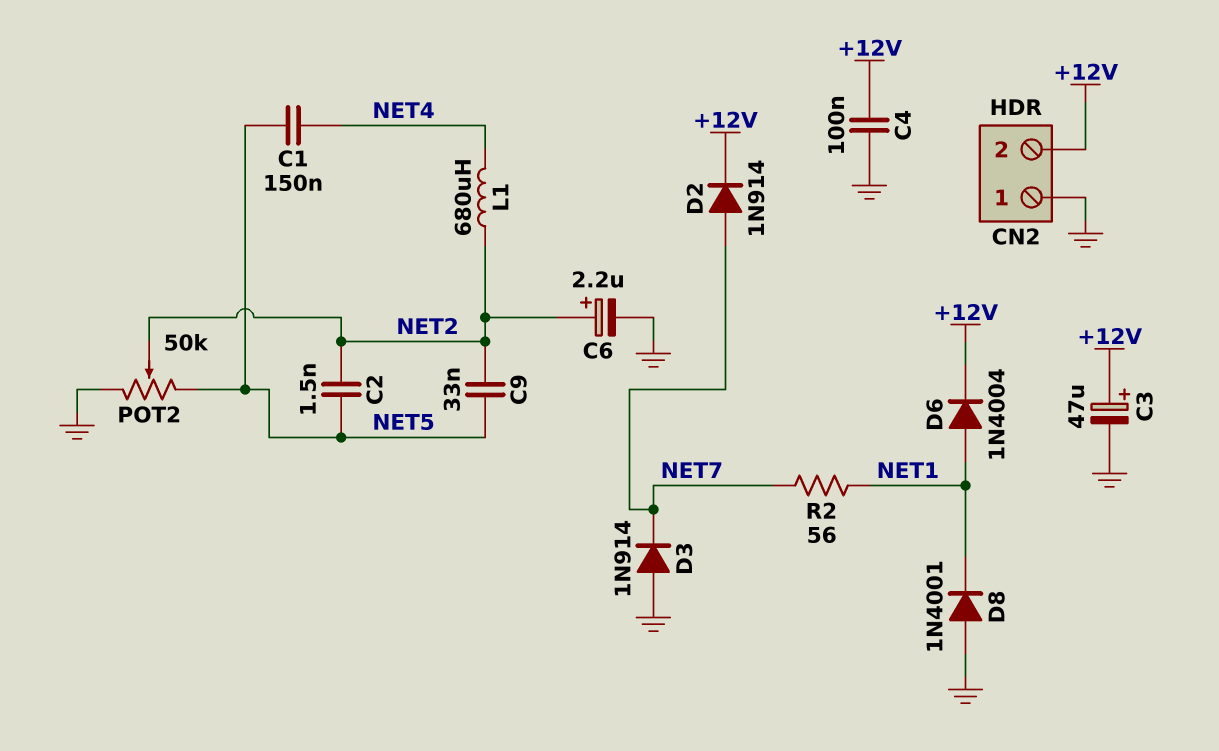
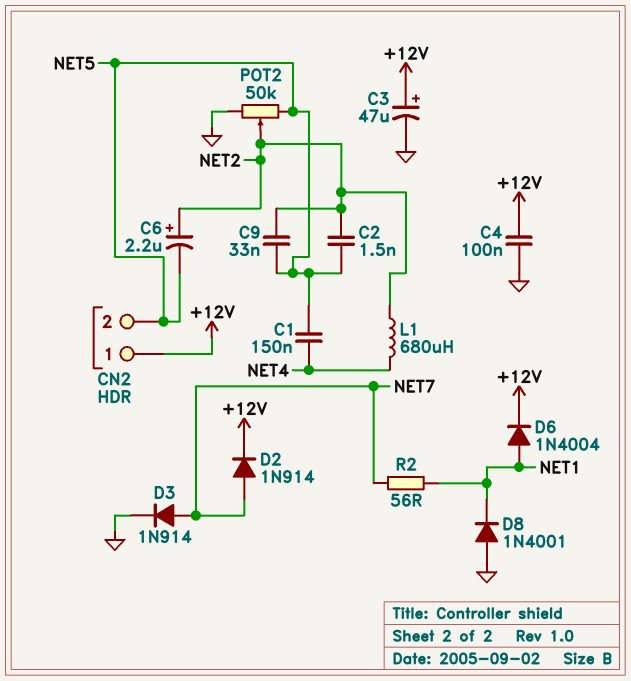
C6: 2.2uF (plus NET2, minus GND) -> 2.2uF (plus NET2, minus NET5)
CN2 pin 1: GND -> +12V
CN2 pin 2: +12V -> NET5
D3: diode 1N914 (A GND, K NET7) -> diode 1N914 (A NET7, K GND)

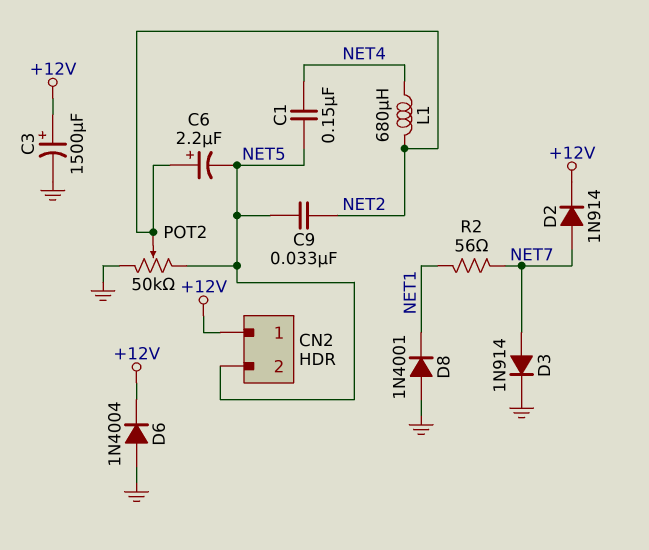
C2: 1.5nF (NET2, NET5) -> none
C3: 47uF (plus +12V, minus GND) -> 1500uF (plus +12V, minus GND)
C4: 100nF (+12V, GND) -> none
D6: diode 1N4004 (A NET1, K +12V) -> diode 1N4004 (A GND, K +12V)

